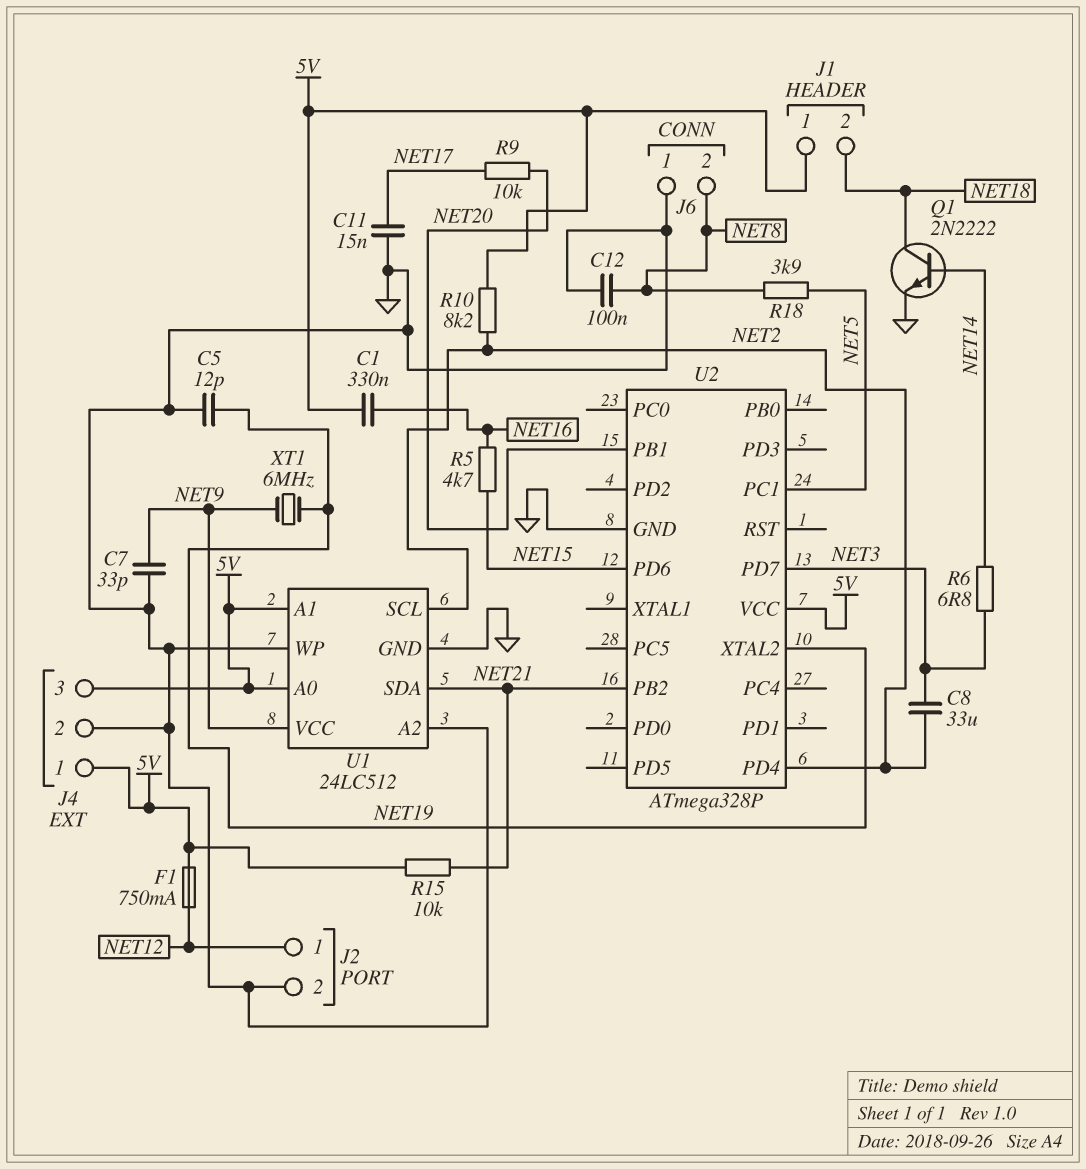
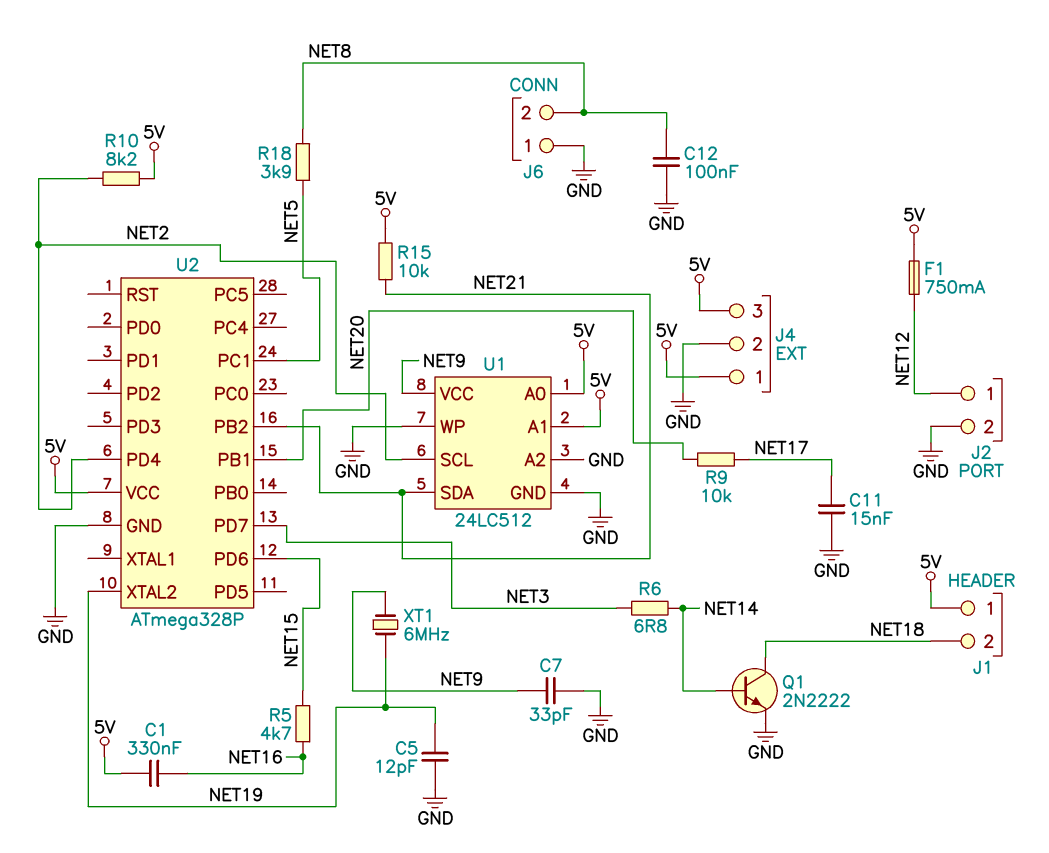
C8: 33uF (NET2, NET3) -> none

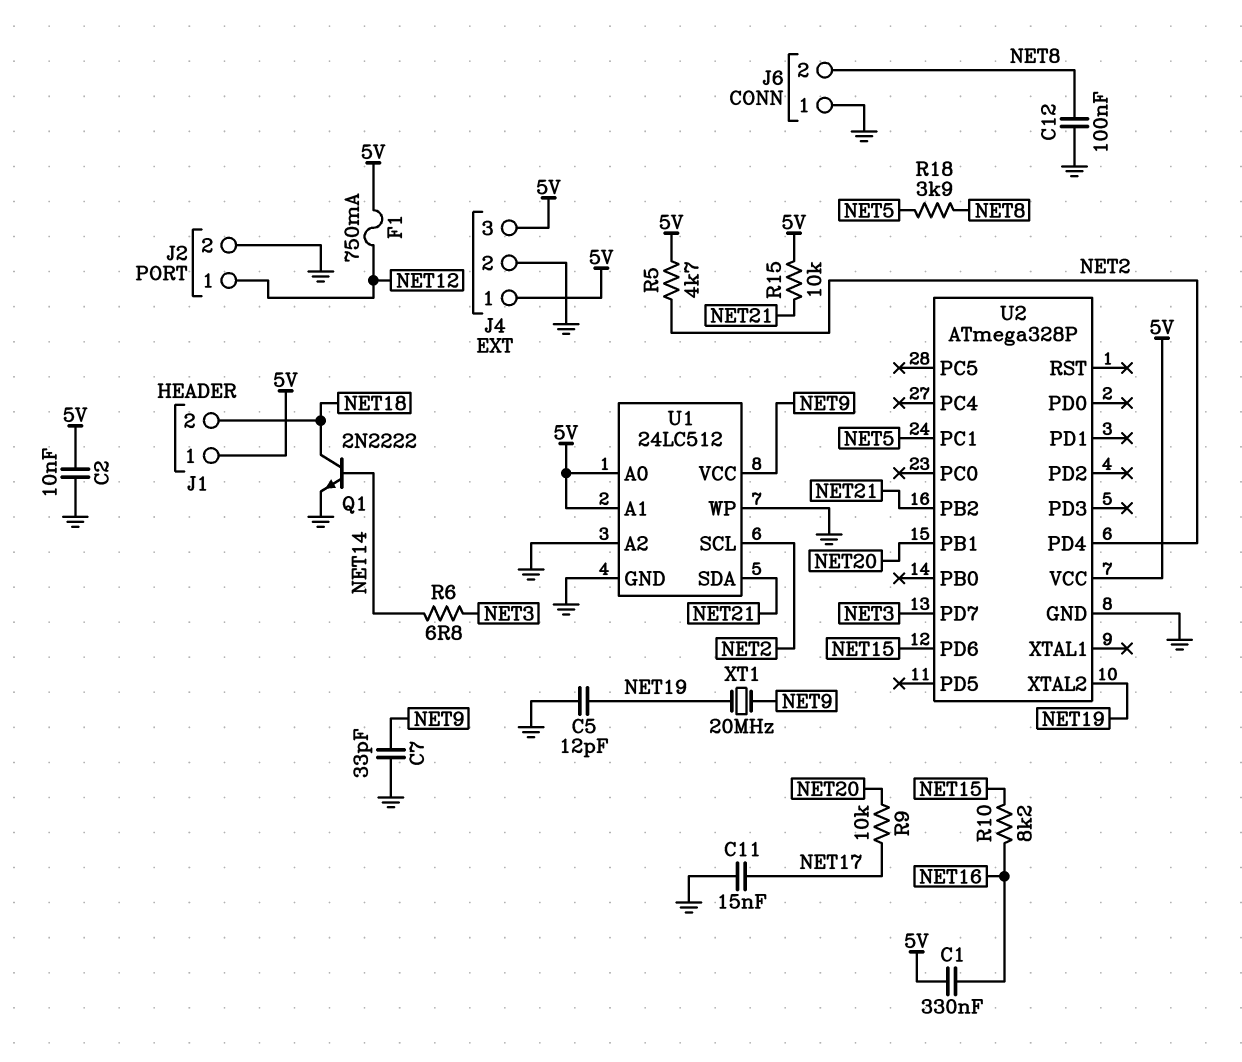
C2: none -> 10nF (5V, GND)
R5: 4.7k (NET15, NET16) -> 4.7k (5V, NET2)
R10: 8.2k (5V, NET2) -> 8.2k (NET15, NET16)
XT1: 6MHz (NET9, NET19) -> 20MHz (NET9, NET19)

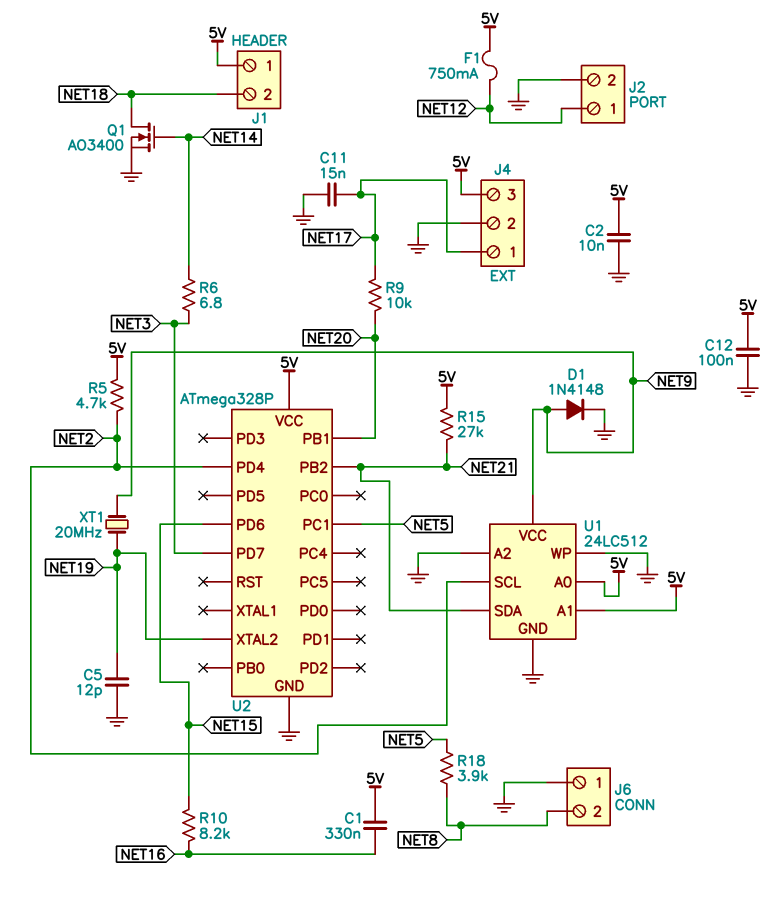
C7: 33pF (GND, NET9) -> none
C12: 100nF (GND, NET8) -> 100nF (5V, GND)
D1: none -> diode 1N4148 (A NET9, K GND)
J4 pin 1: 5V -> NET17
Q1: NPN 2N2222 (B NET14, C NET18, E GND) -> NMOS AO3400 (G NET14, D NET18, S GND)
R15: 10k (5V, NET21) -> 27k (5V, NET21)

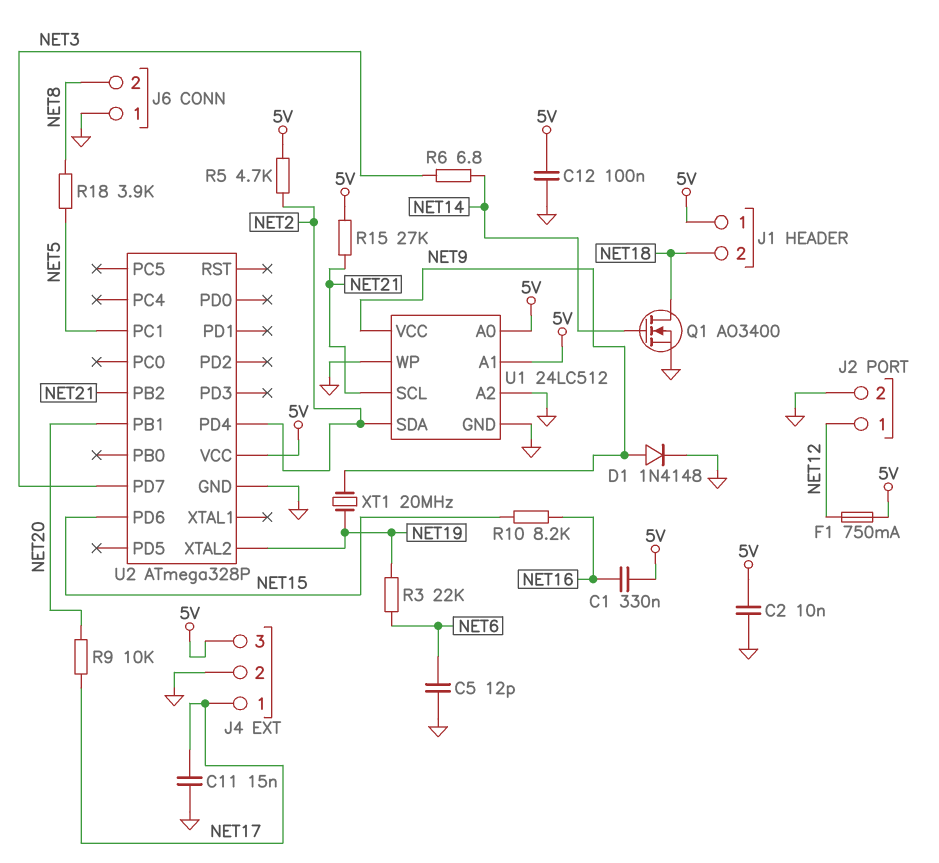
C5: 12pF (GND, NET19) -> 12pF (GND, NET6)
R3: none -> 22k (NET6, NET19)
U1 pin SCL: NET2 -> NET21
U1 pin SDA: NET21 -> NET2

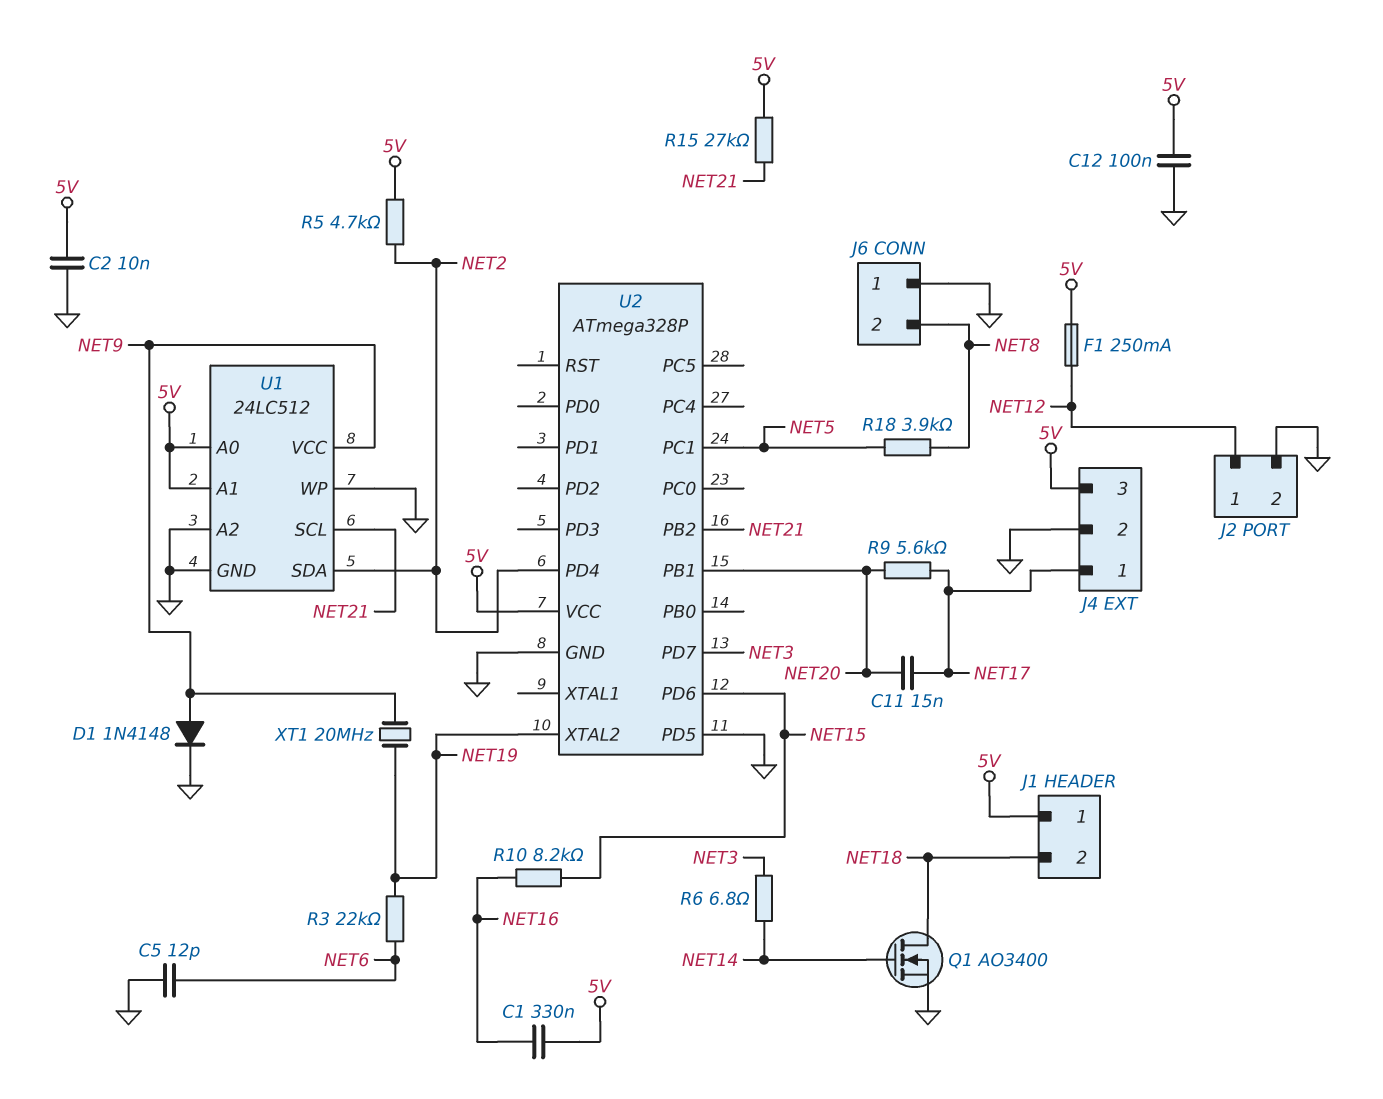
C11: 15nF (GND, NET17) -> 15nF (NET17, NET20)
F1: 750mA (5V, NET12) -> 250mA (5V, NET12)
R9: 10k (NET17, NET20) -> 5.6k (NET17, NET20)
U2 pin PD5: none -> GND

